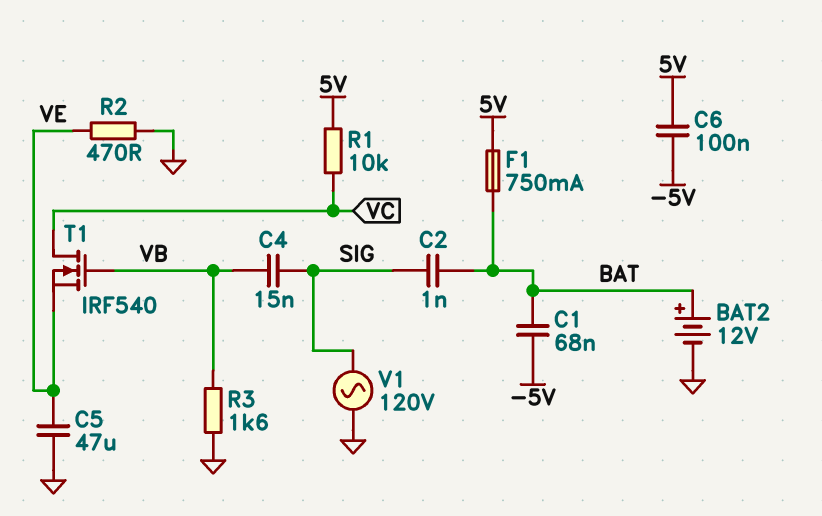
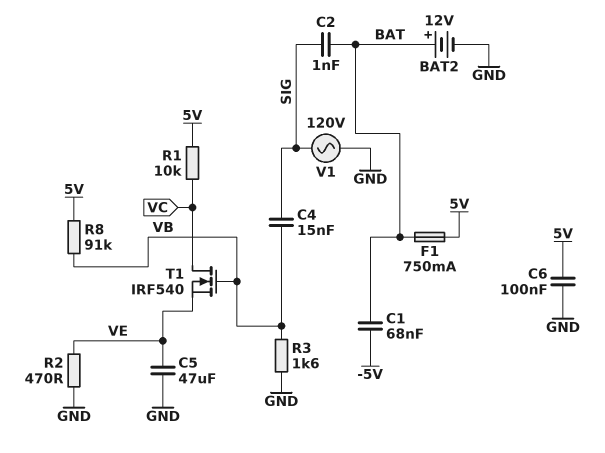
C6: 100nF (-5V, 5V) -> 100nF (5V, GND)
R8: none -> 91k (5V, VB)

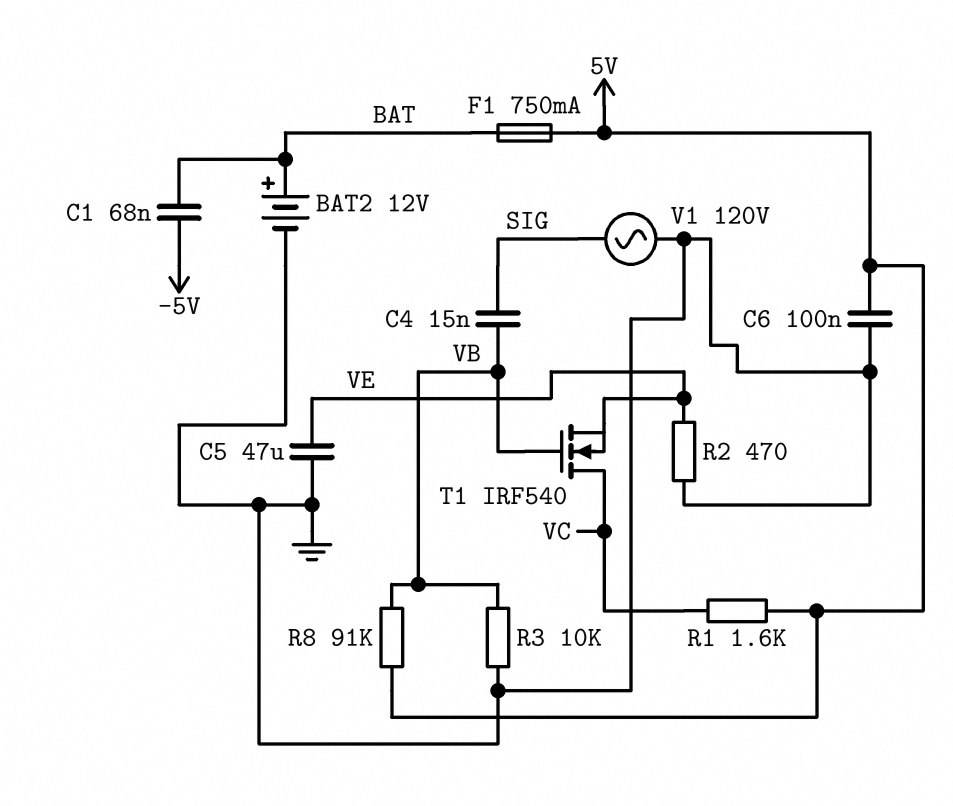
C2: 1nF (BAT, SIG) -> none
R1: 10k (5V, VC) -> 1.6k (5V, VC)
R3: 1.6k (GND, VB) -> 10k (GND, VB)

